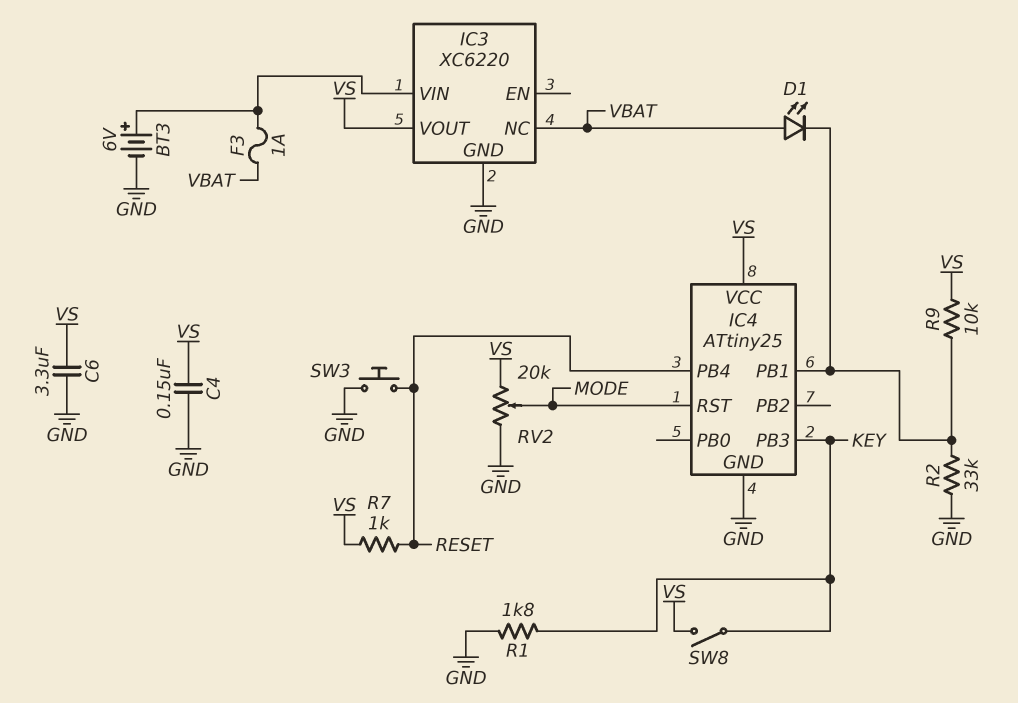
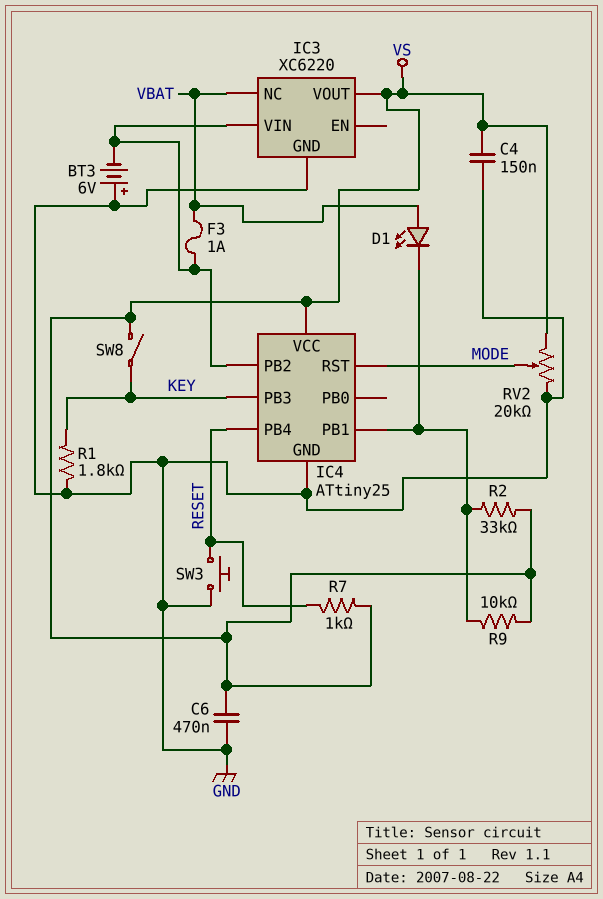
BT3: 6V (plus IC3/VIN, minus GND) -> 6V (plus GND, minus IC3/VIN)
C6: 3.3uF (GND, VS) -> 470nF (GND, VS)
IC4 pin PB2: none -> IC3/VIN
R2: 33k (GND, IC4/PB1) -> 33k (IC4/PB1, VS)

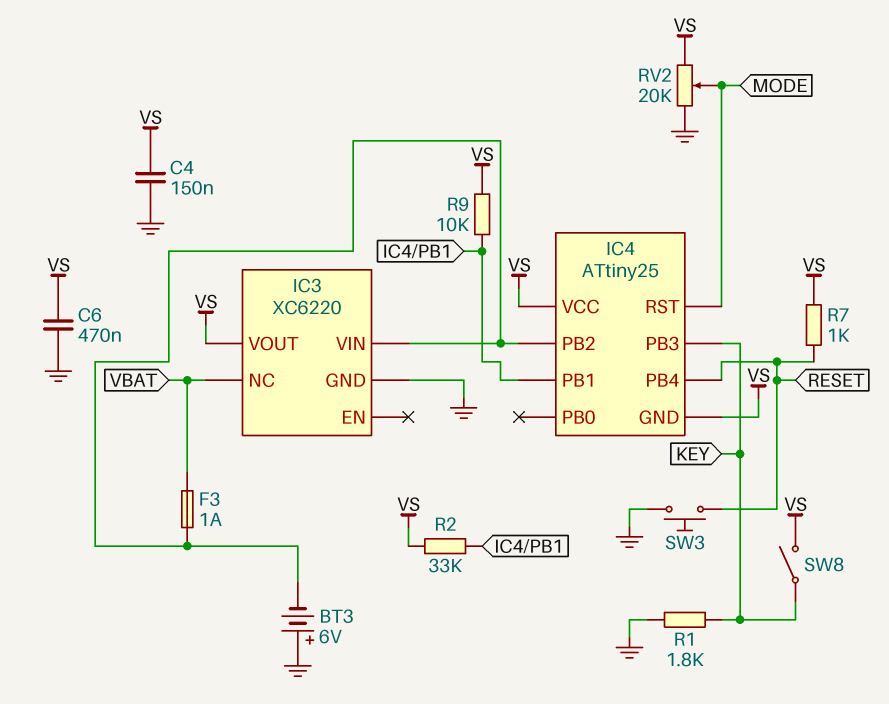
D1: LED (A VBAT, K IC4/PB1) -> none
IC4 pin GND: GND -> VS

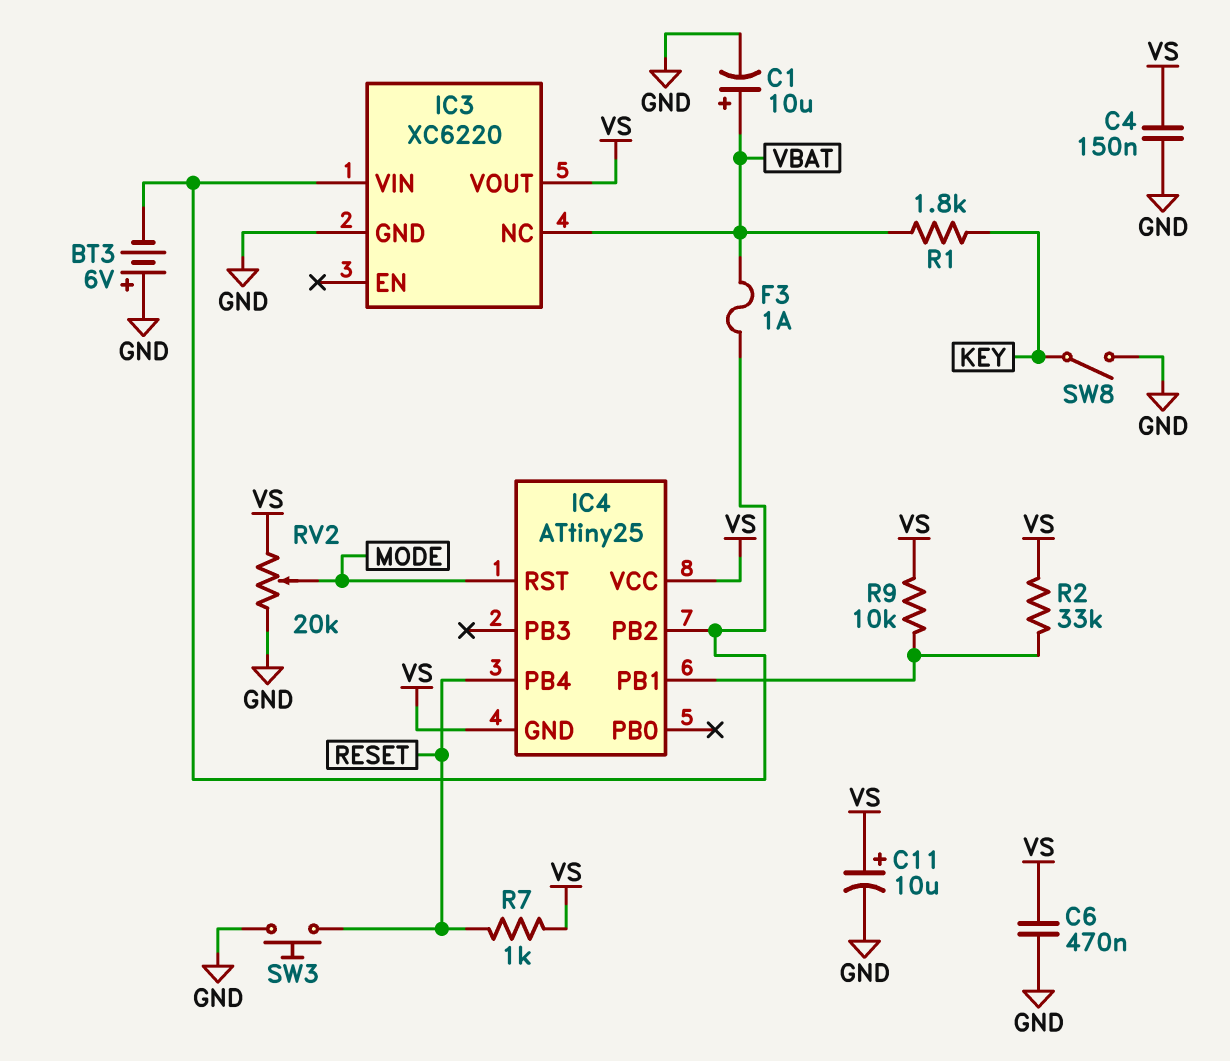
C1: none -> 10uF (plus VBAT, minus GND)
C11: none -> 10uF (plus VS, minus GND)
IC4 pin PB3: KEY -> none
R1: 1.8k (GND, KEY) -> 1.8k (KEY, VBAT)
SW8: switch (KEY, VS) -> switch (GND, KEY)

